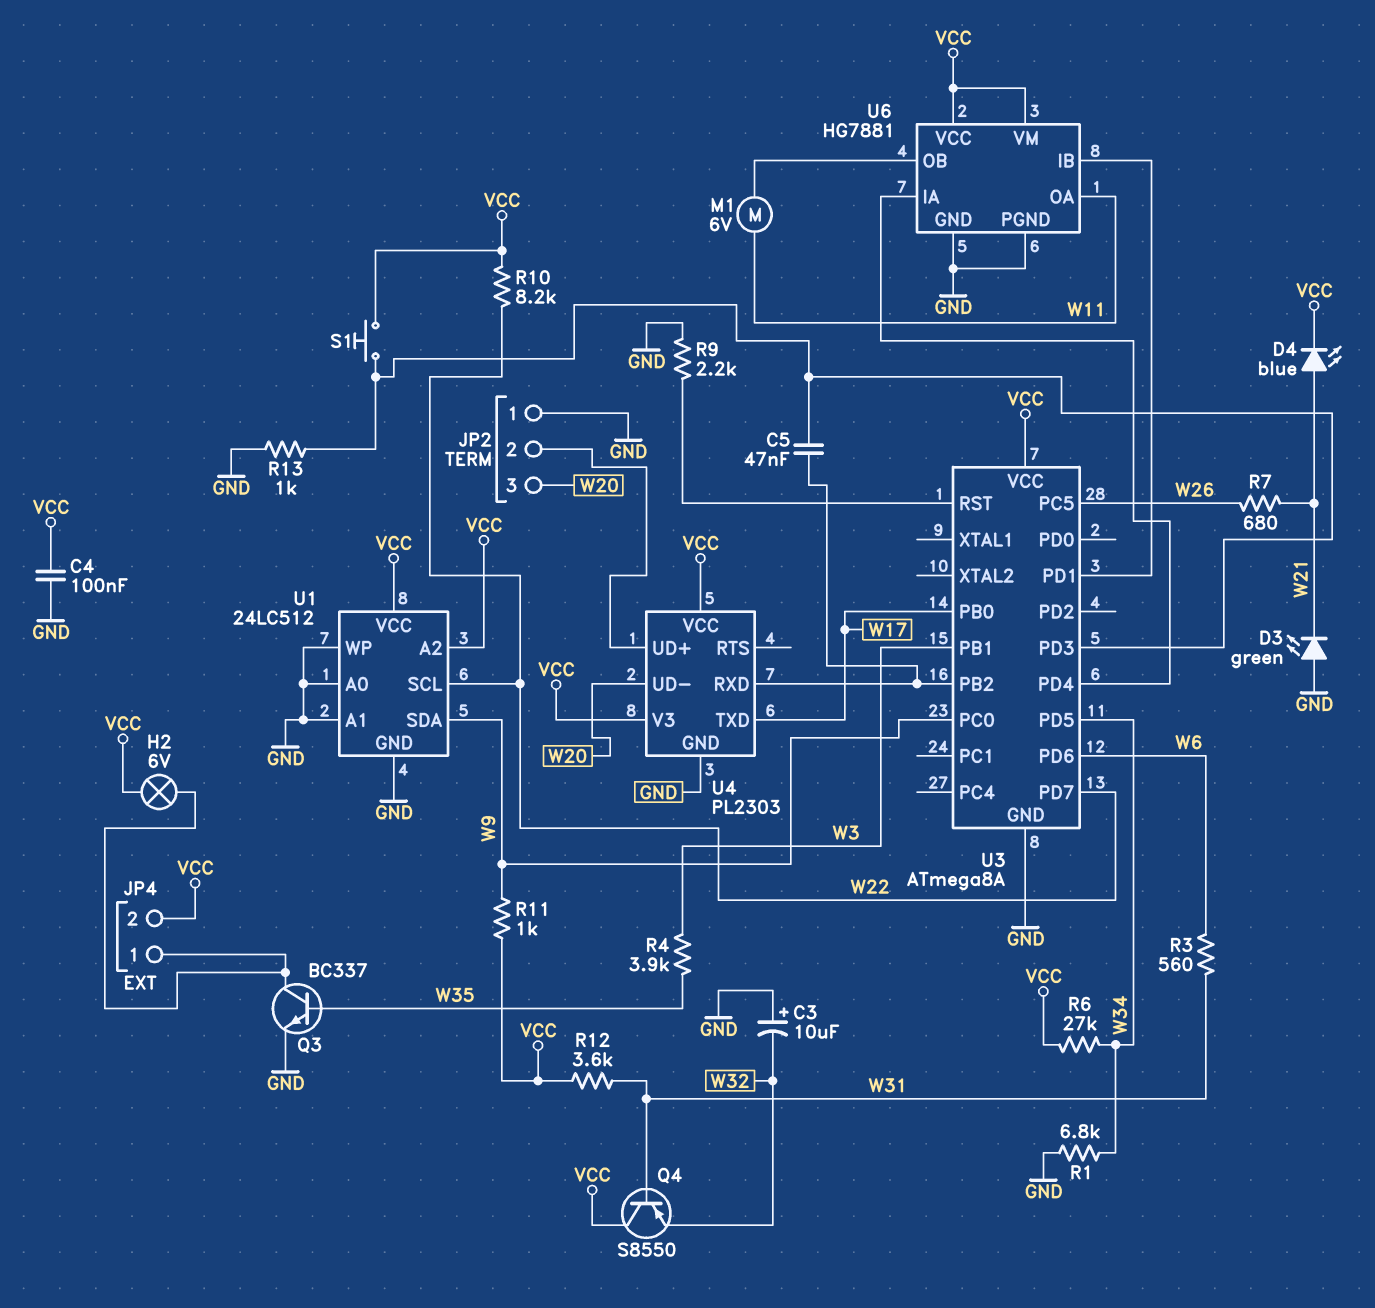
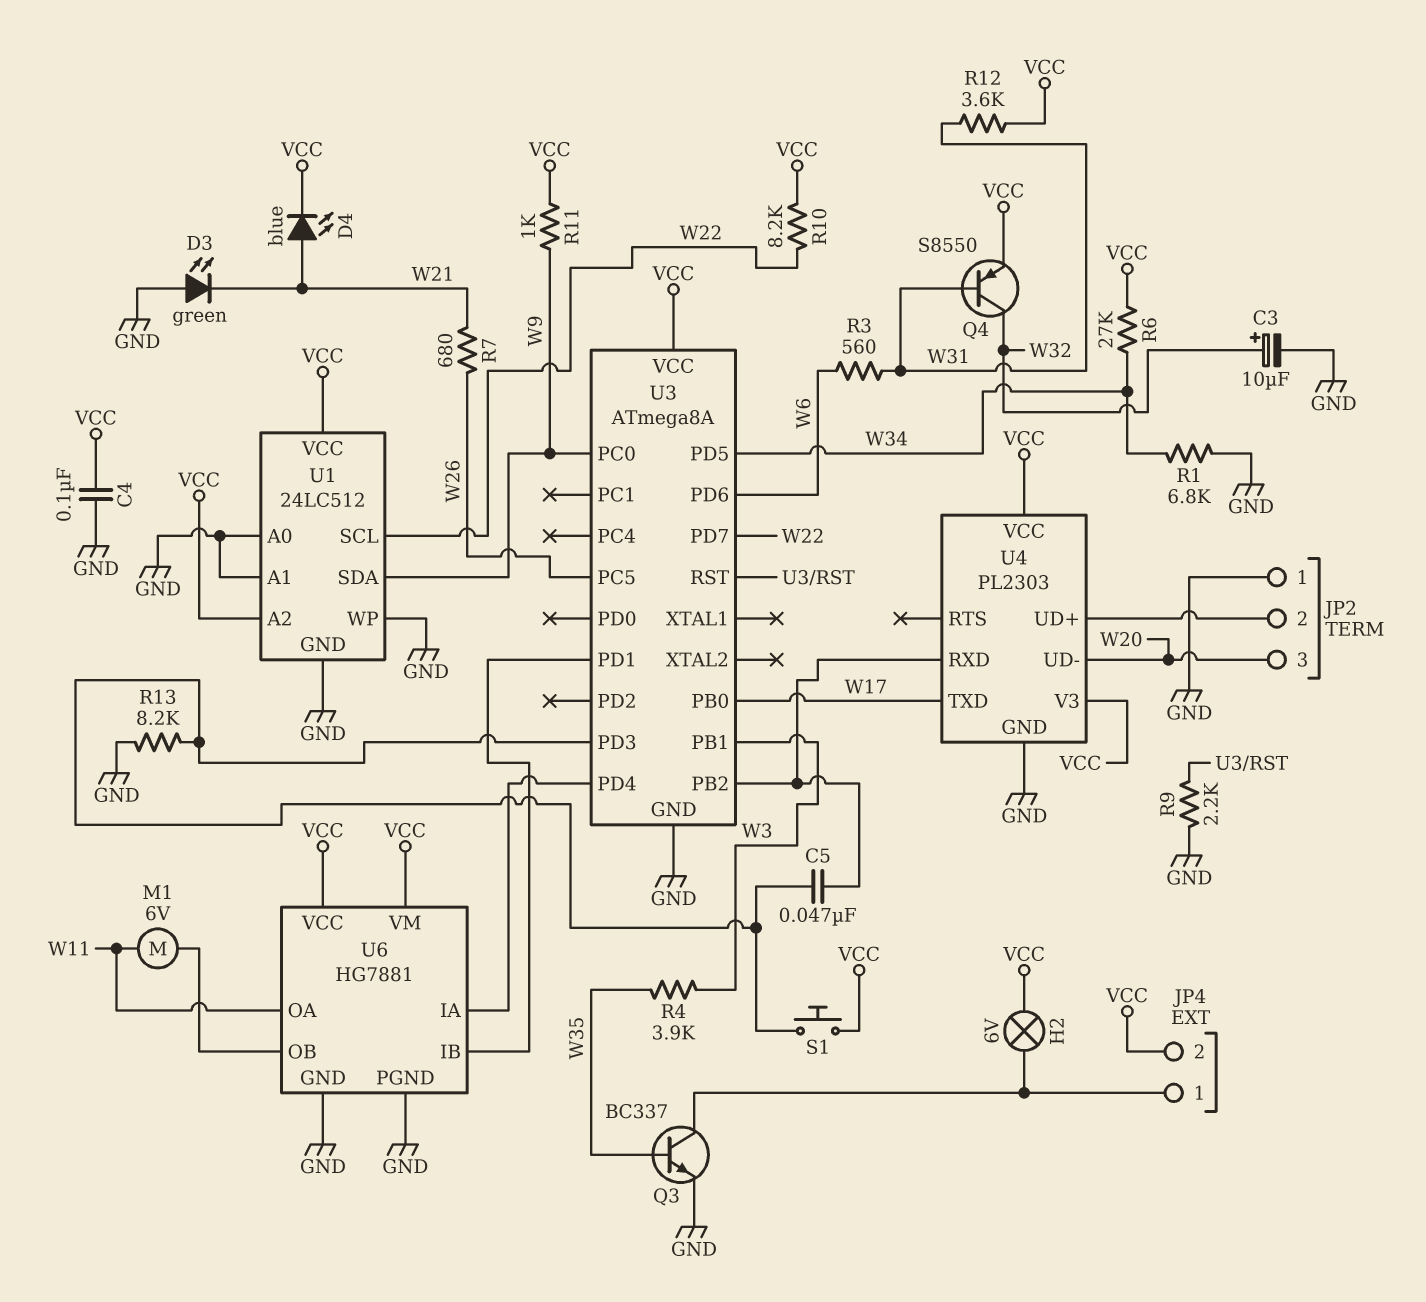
C3: 10uF (plus GND, minus W32) -> 10uF (plus W32, minus GND)
Q4: PNP S8550 (B W31, C VCC, E W32) -> PNP S8550 (B W31, C W32, E VCC)
R13: 1k (GND, U3/PD3) -> 8.2k (GND, U3/PD3)

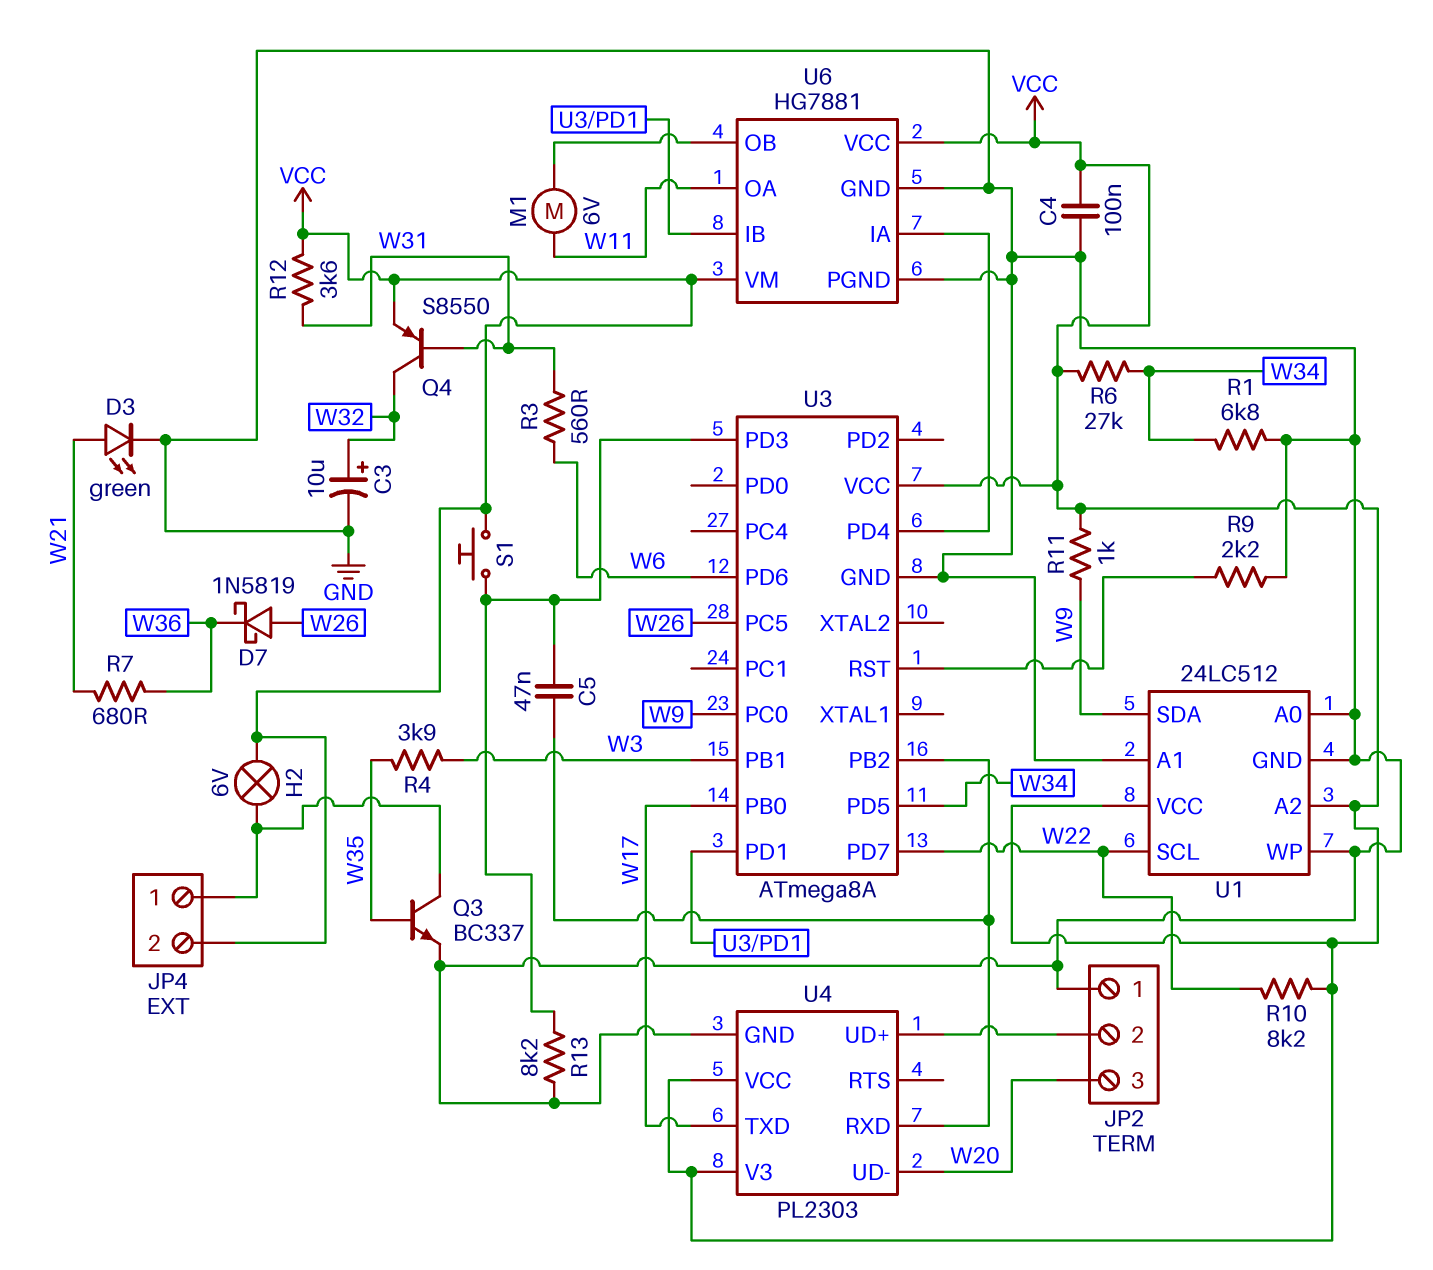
D3: LED green (A GND, K W21) -> LED green (A W21, K GND)
D4: LED blue (A W21, K VCC) -> none
D7: none -> schottky 1N5819 (A W26, K W36)
R7: 680 (W21, W26) -> 680 (W21, W36)

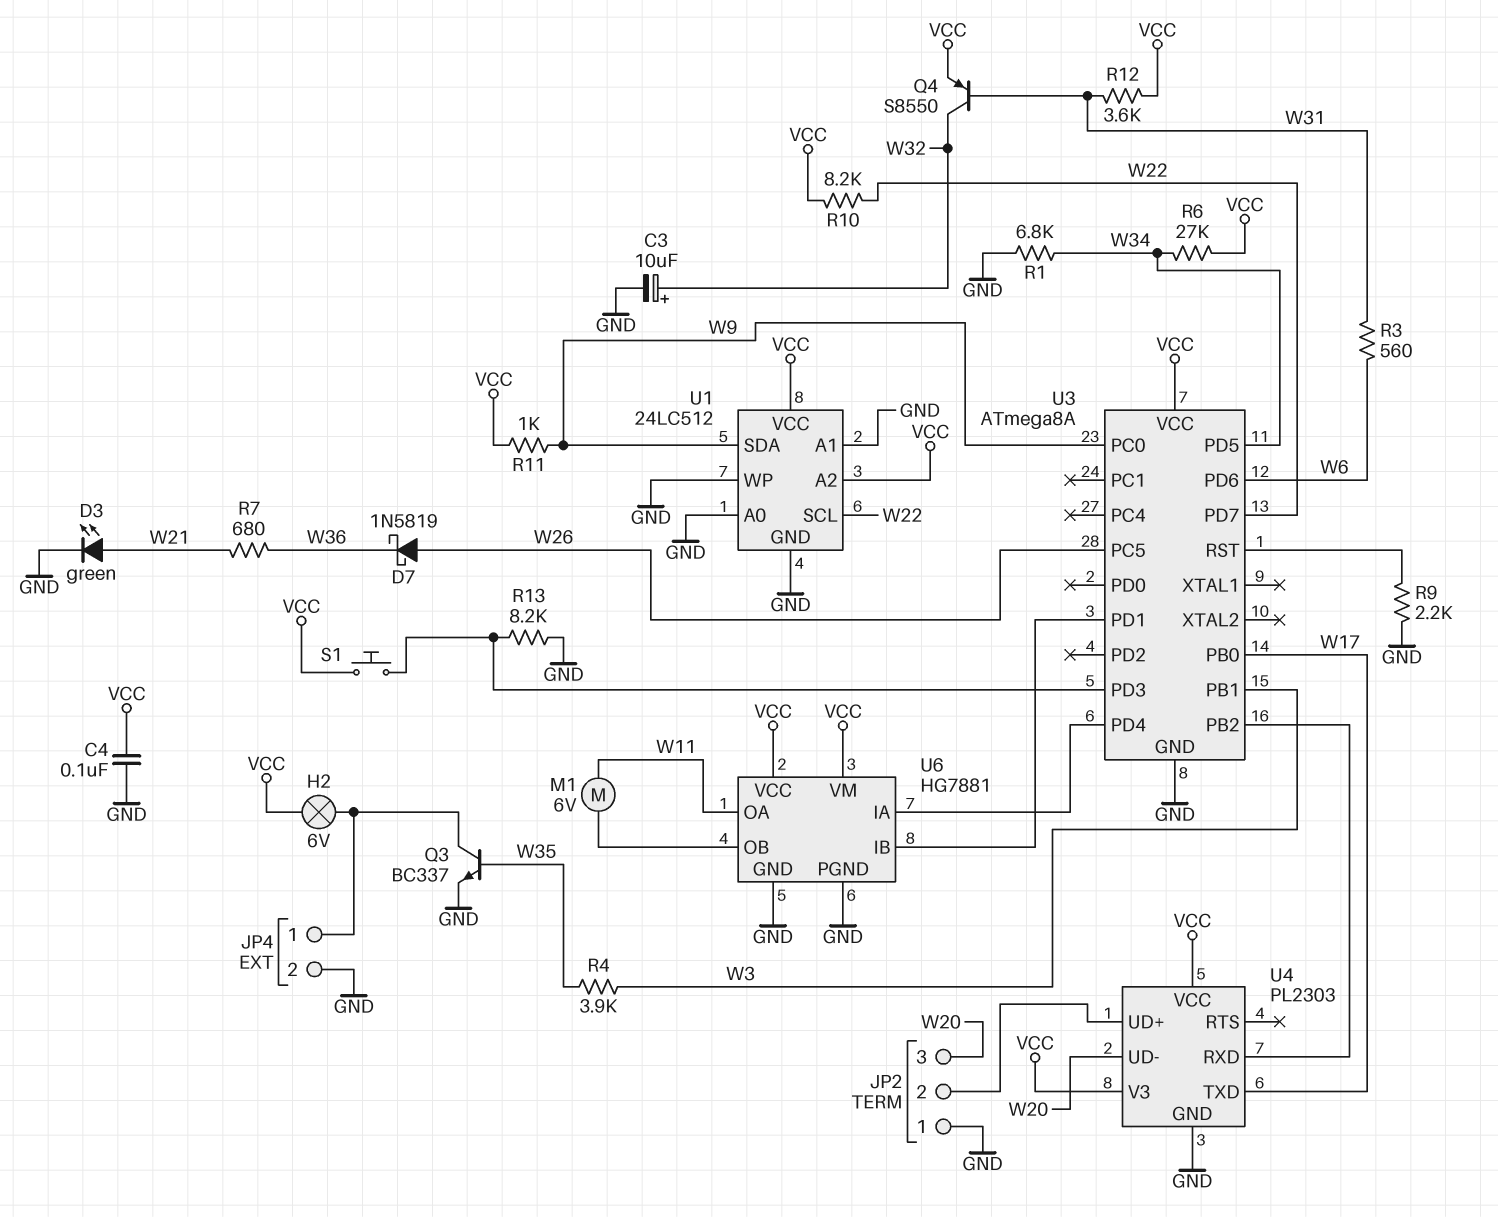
C5: 47nF (U3/PB2, U3/PD3) -> none
JP4 pin 2: VCC -> GND

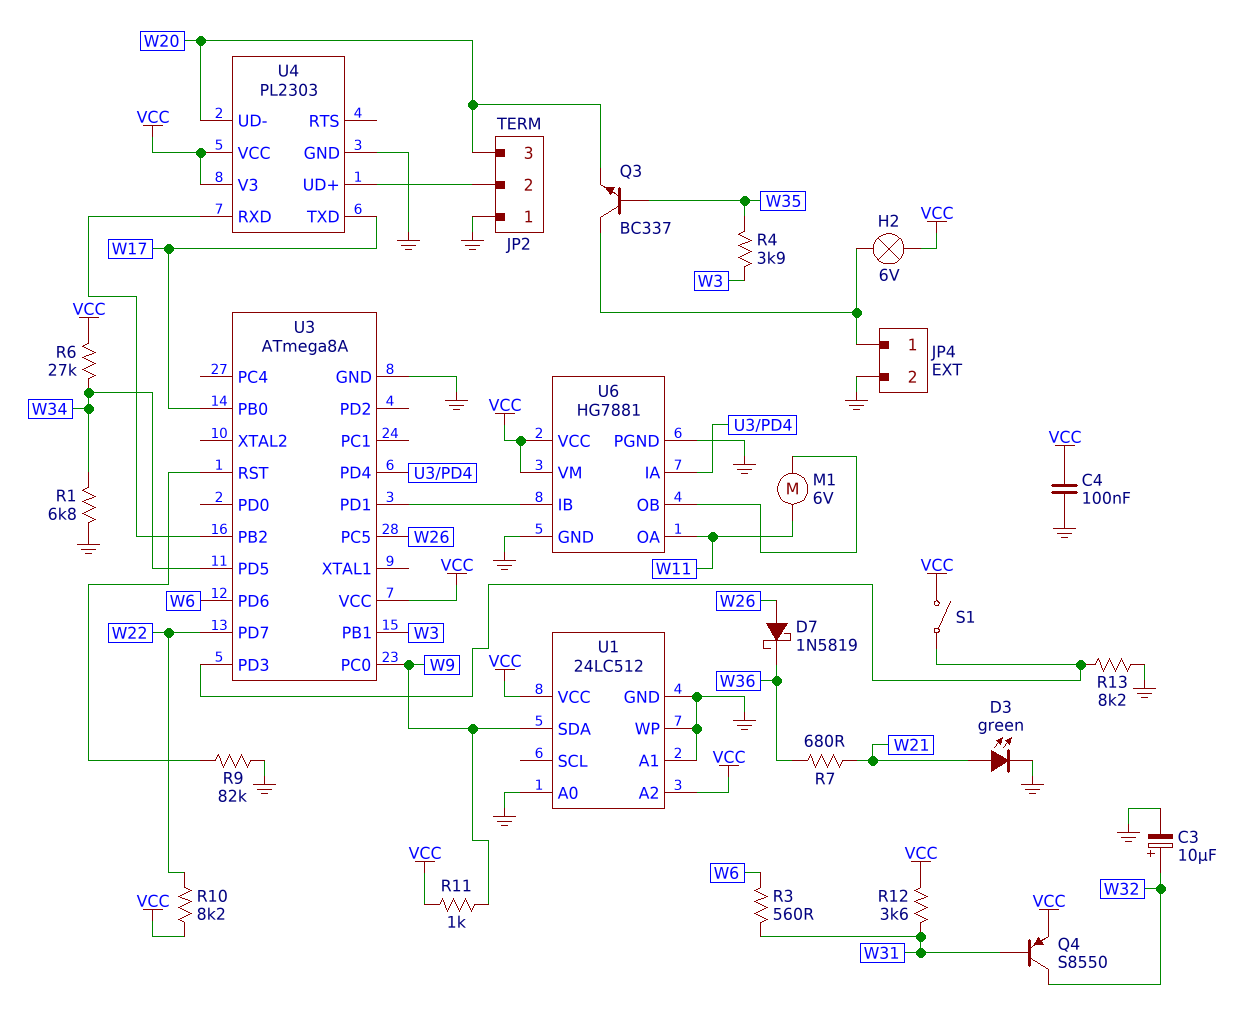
Q3: NPN BC337 (B W35, C JP4/1, E GND) -> NPN BC337 (B W35, C JP4/1, E W20)
R9: 2.2k (GND, U3/RST) -> 82k (GND, U3/RST)
S1: button (U3/PD3, VCC) -> switch (U3/PD3, VCC)
U1 pin SCL: W22 -> none

